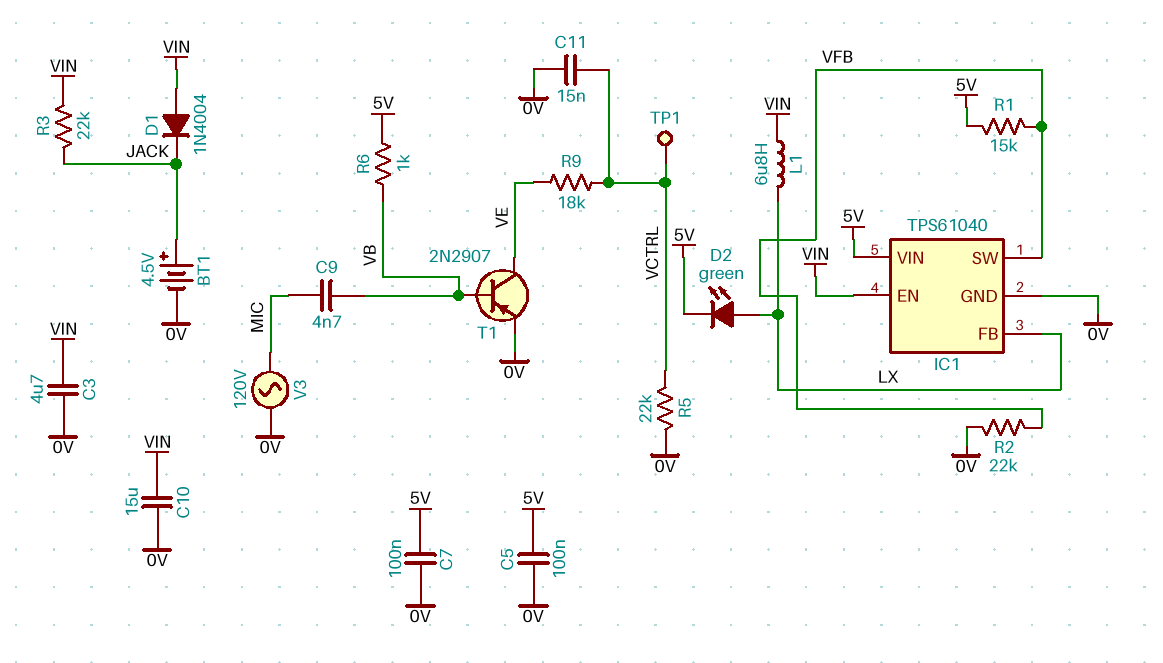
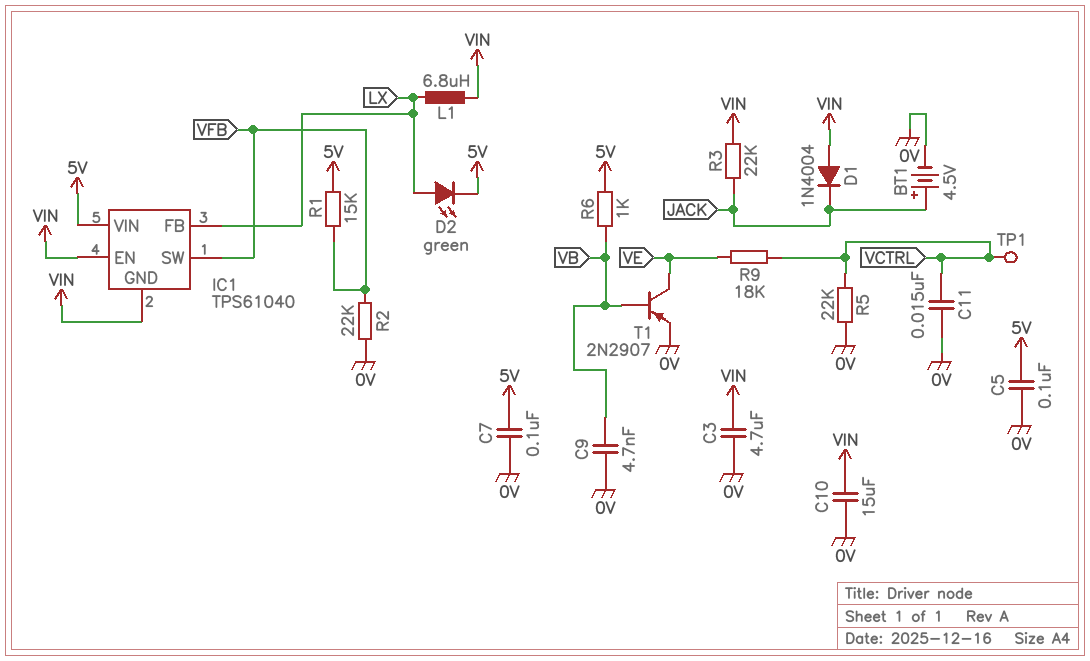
C9: 4.7nF (MIC, VB) -> 4.7nF (0V, VB)
IC1 pin GND: 0V -> VIN
V3: AC 120V (0V, MIC) -> none

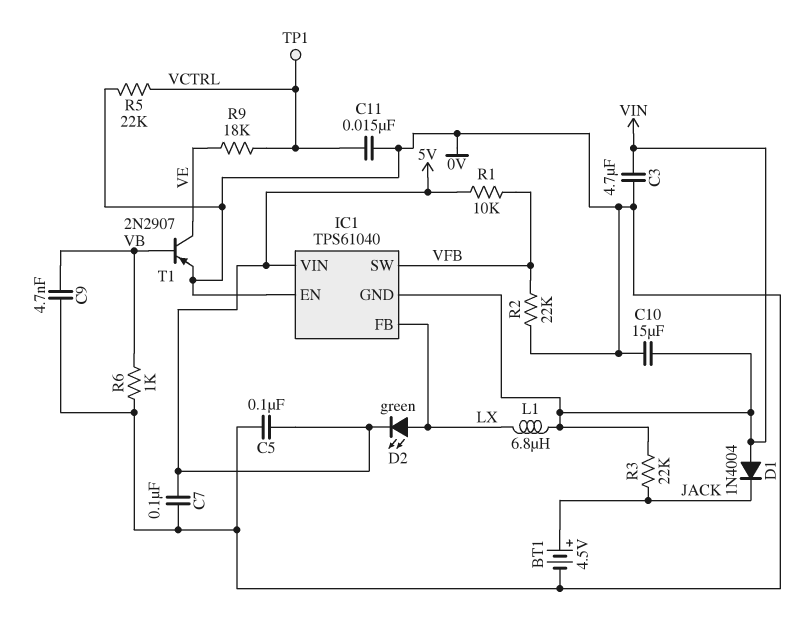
IC1 pin EN: VIN -> 0V
R1: 15k (5V, VFB) -> 10k (5V, VFB)
R6: 1k (5V, VB) -> 1k (0V, VB)

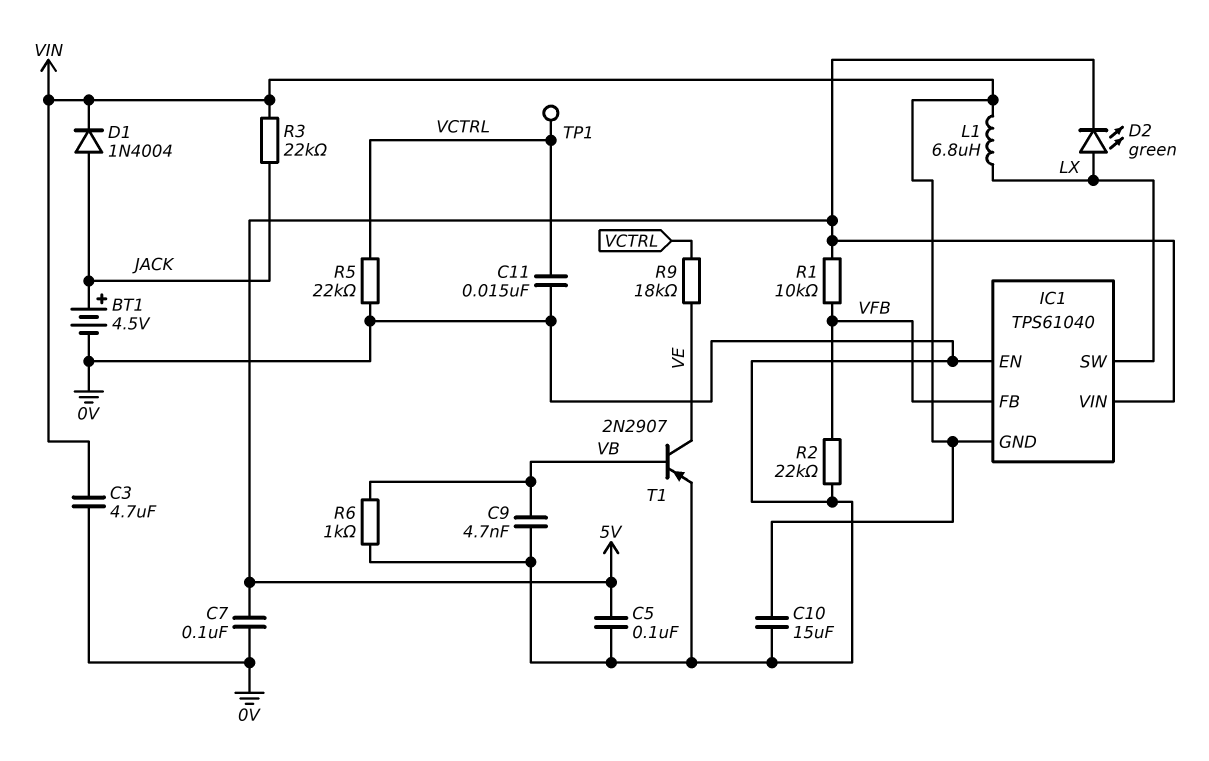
D1: diode 1N4004 (A VIN, K JACK) -> diode 1N4004 (A JACK, K VIN)
IC1 pin FB: LX -> VFB
IC1 pin SW: VFB -> LX

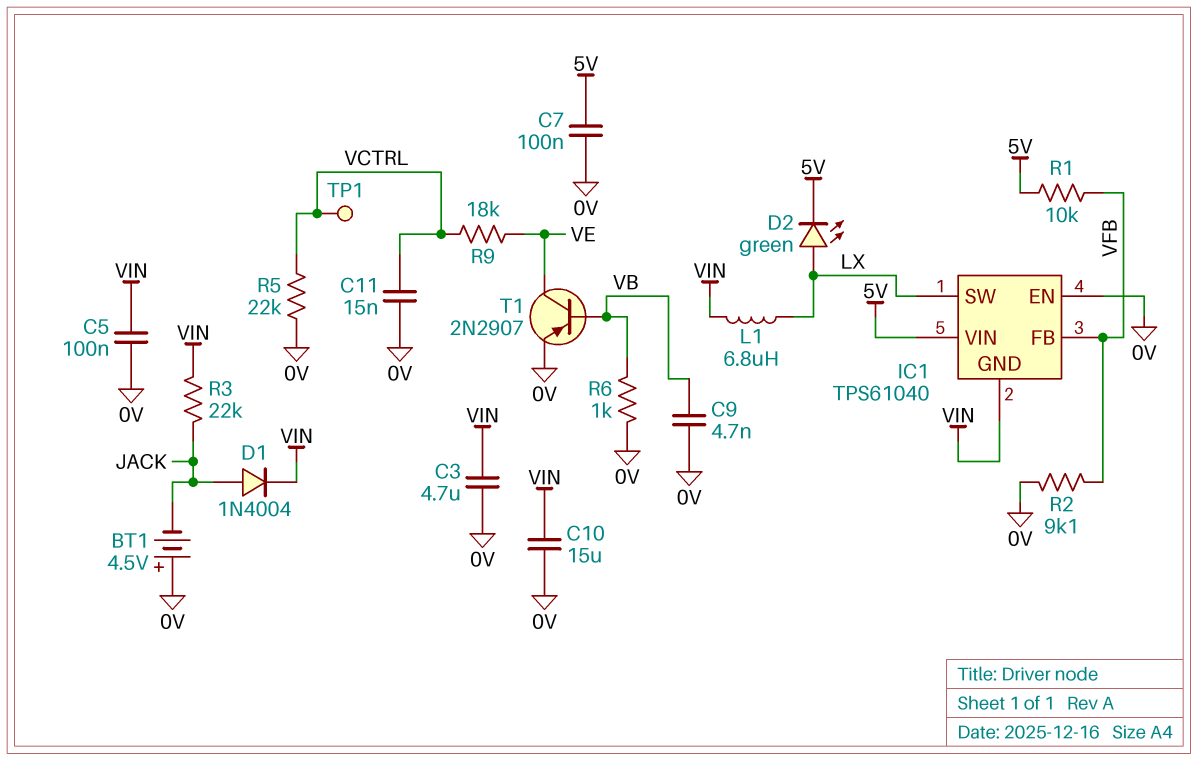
BT1: 4.5V (plus JACK, minus 0V) -> 4.5V (plus 0V, minus JACK)
C5: 100nF (0V, 5V) -> 100nF (0V, VIN)
R2: 22k (0V, VFB) -> 9.1k (0V, VFB)

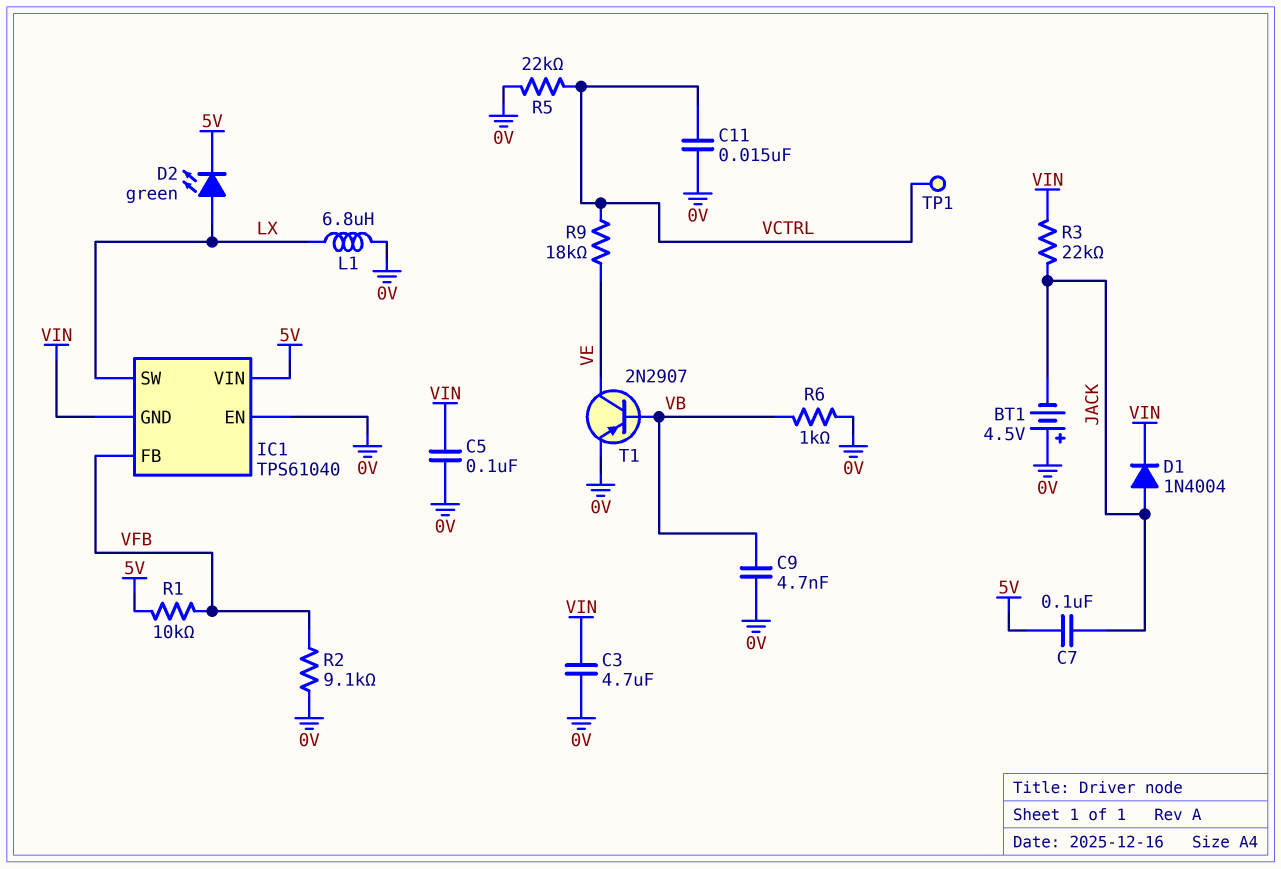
C7: 100nF (0V, 5V) -> 100nF (5V, JACK)
C10: 15uF (0V, VIN) -> none
L1: 6.8uH (LX, VIN) -> 6.8uH (0V, LX)

